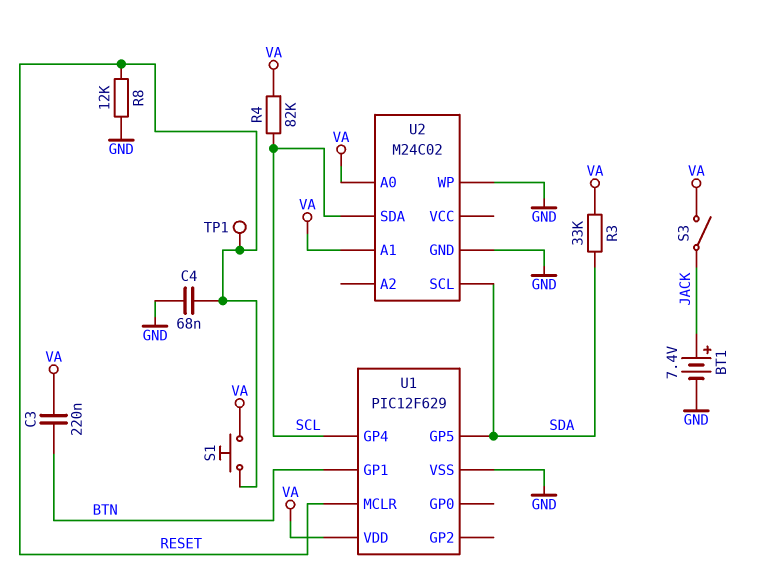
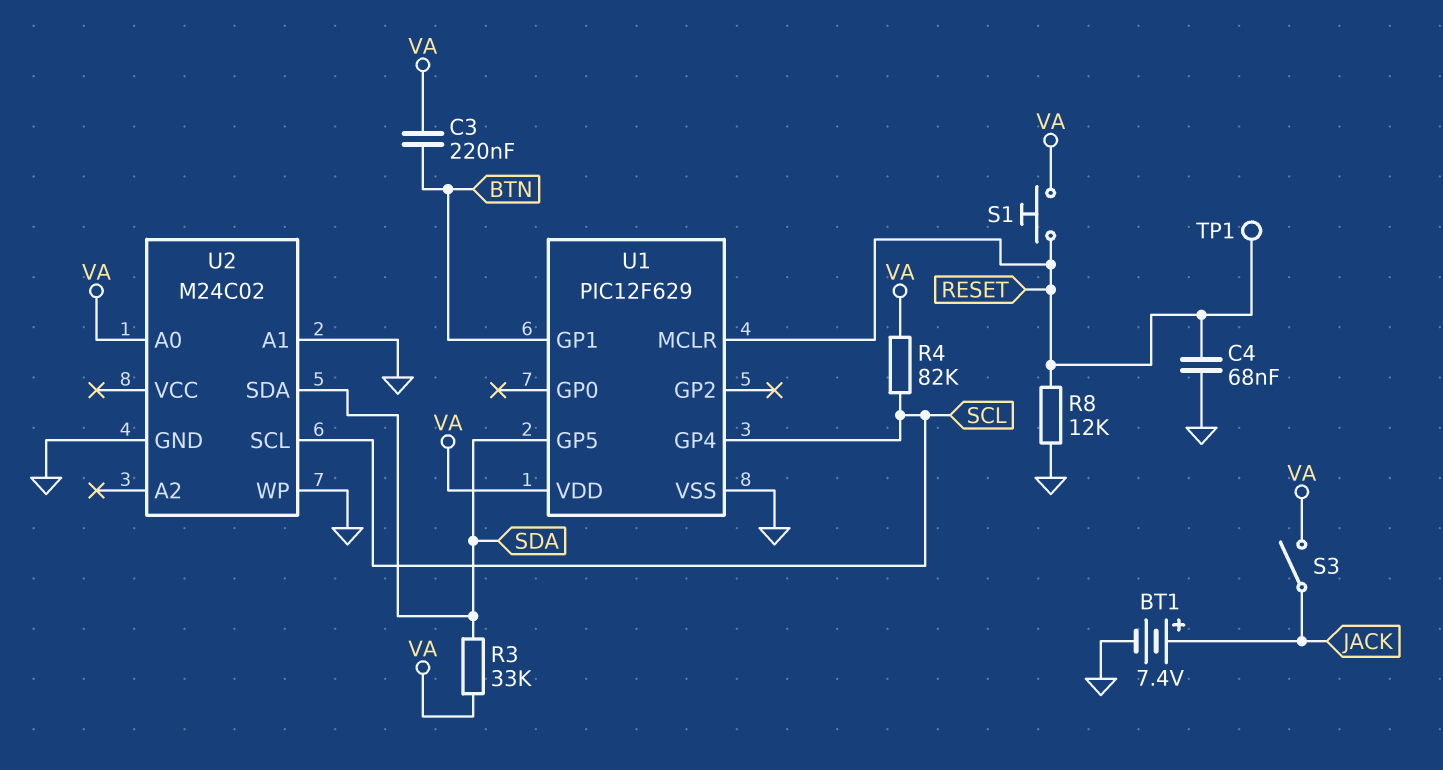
U2 pin A1: VA -> GND
U2 pin SCL: SDA -> SCL
U2 pin SDA: SCL -> SDA

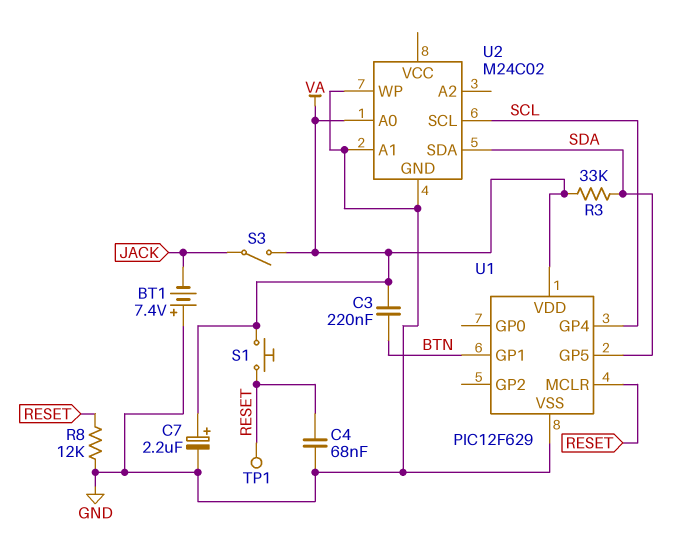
BT1: 7.4V (plus JACK, minus GND) -> 7.4V (plus GND, minus JACK)
C7: none -> 2.2uF (plus VA, minus GND)
R4: 82k (SCL, VA) -> none

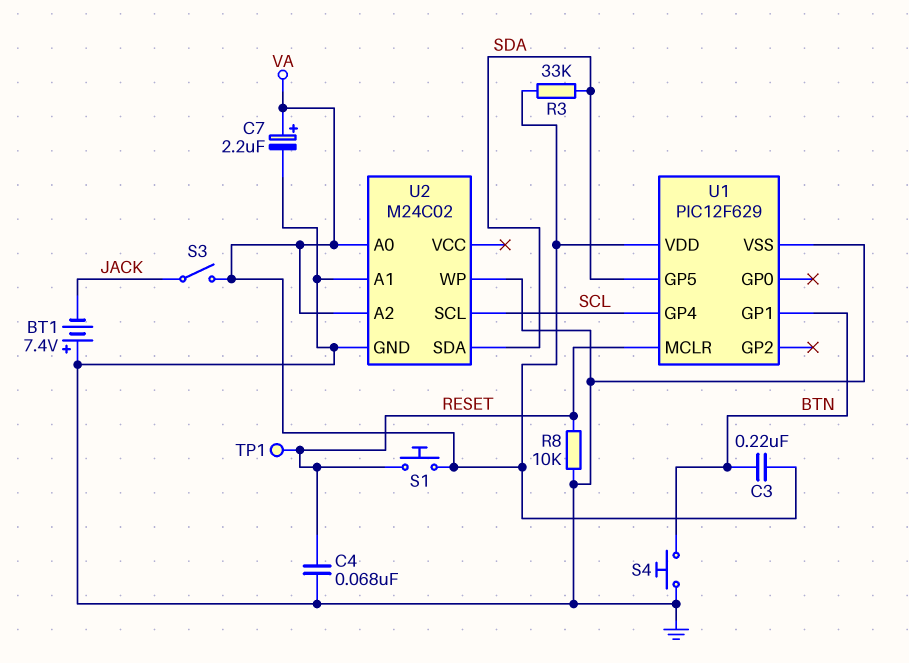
R8: 12k (GND, RESET) -> 10k (GND, RESET)
S4: none -> button (BTN, GND)
U2 pin A2: none -> VA

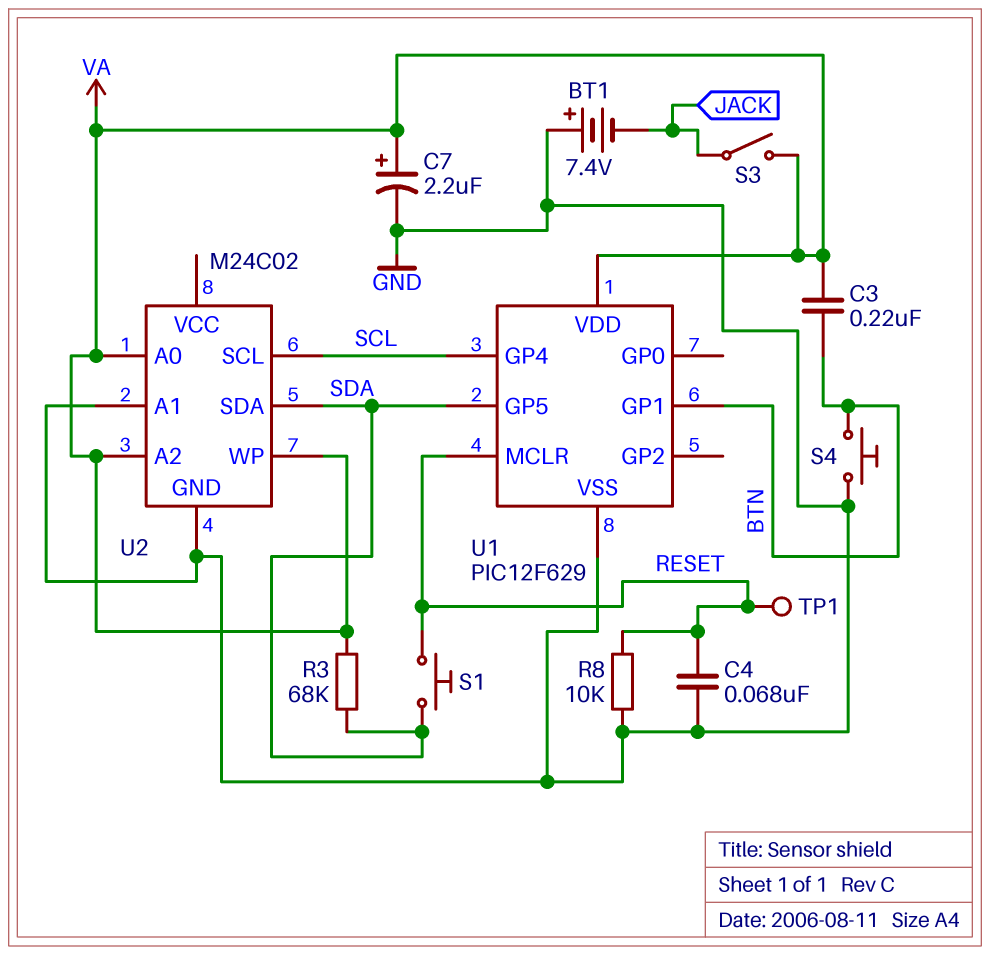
R3: 33k (SDA, VA) -> 68k (SDA, VA)
S1: button (RESET, VA) -> button (RESET, SDA)
U2 pin WP: GND -> VA

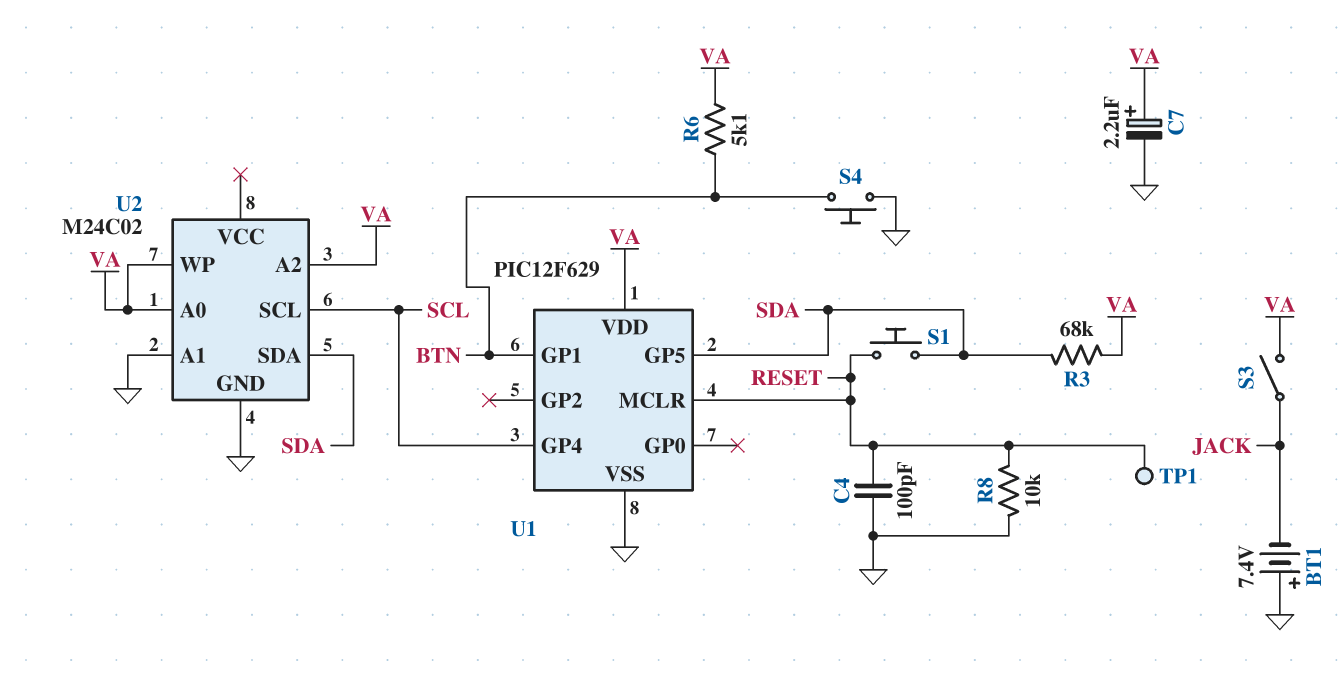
C3: 220nF (BTN, VA) -> none
C4: 68nF (GND, RESET) -> 100pF (GND, RESET)
R6: none -> 5.1k (BTN, VA)

